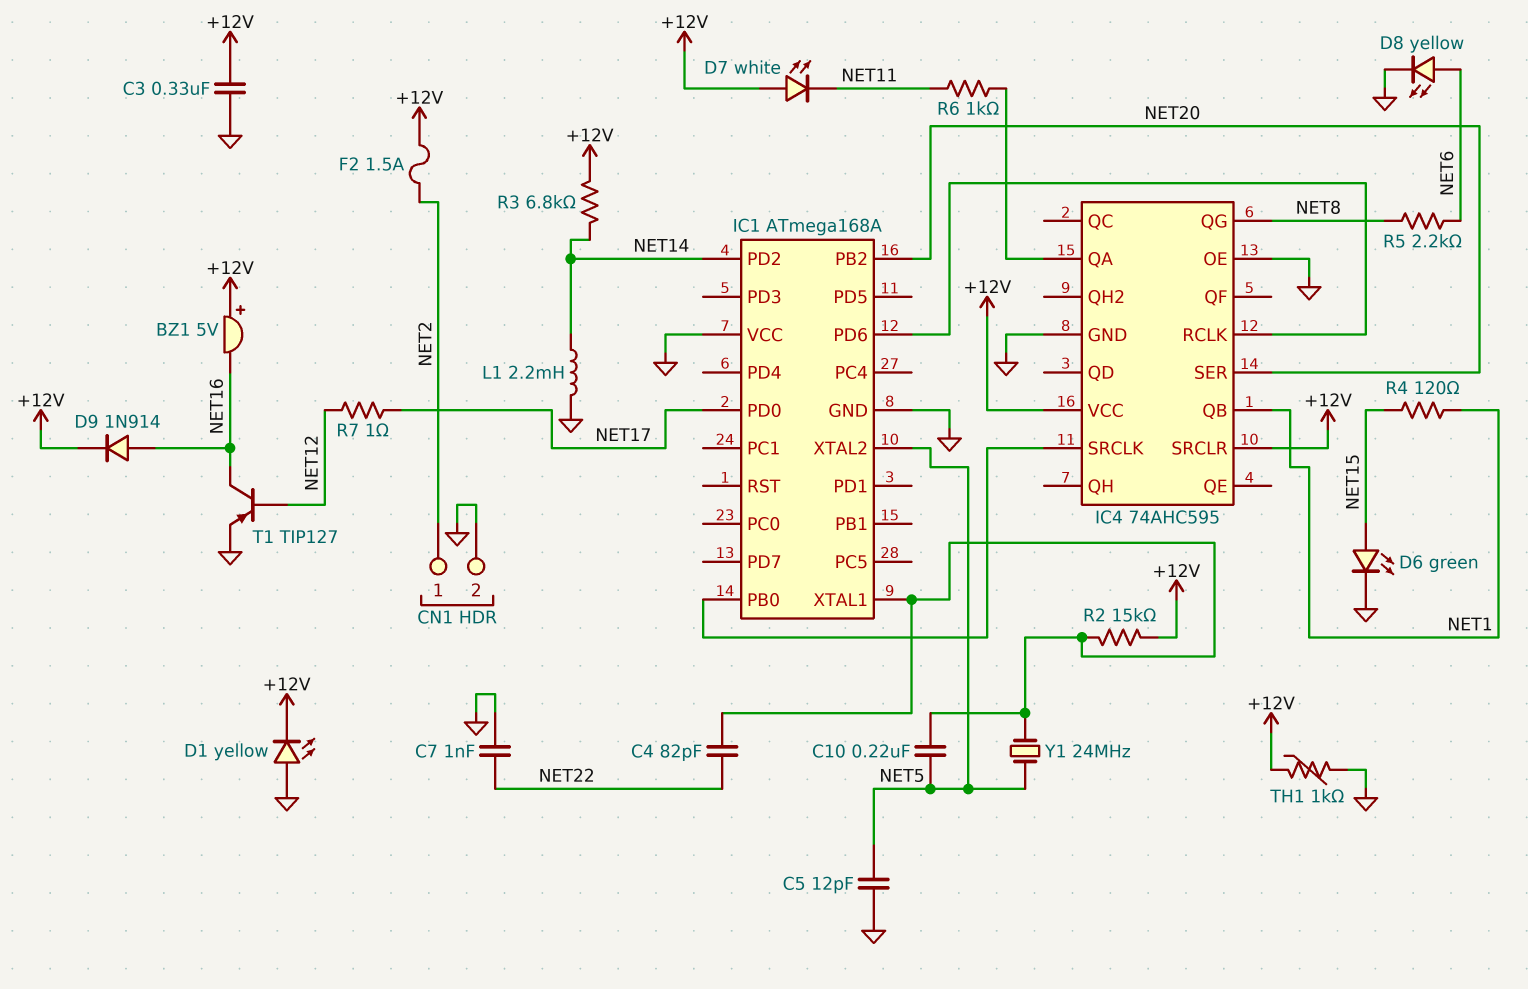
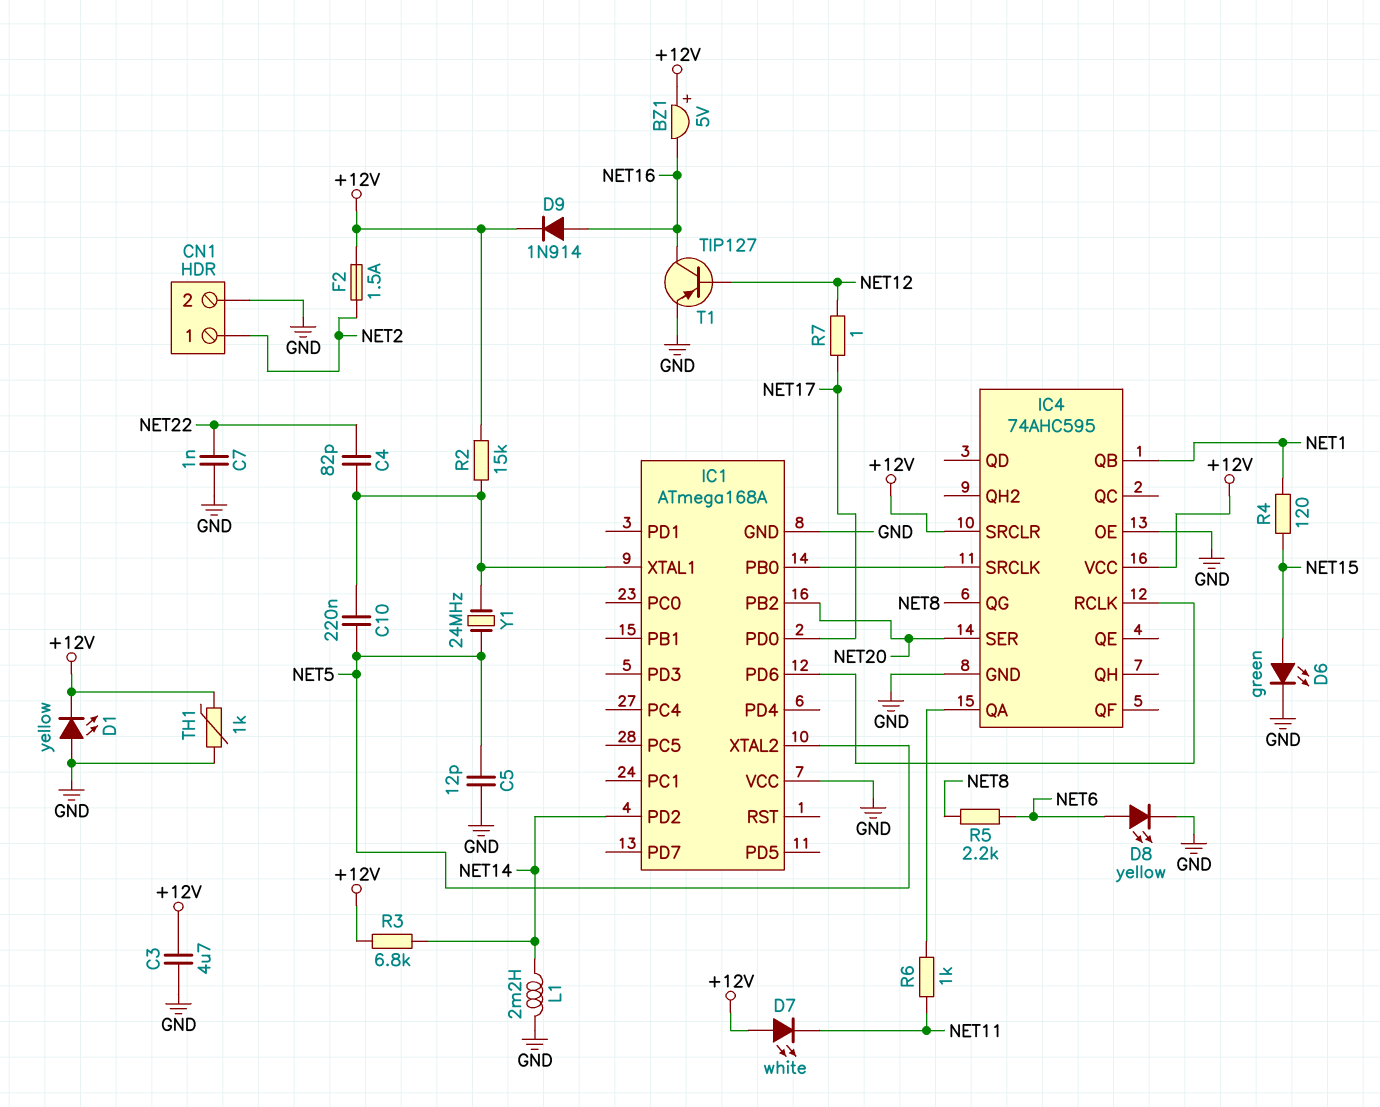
C3: 330nF (+12V, GND) -> 4.7uF (+12V, GND)

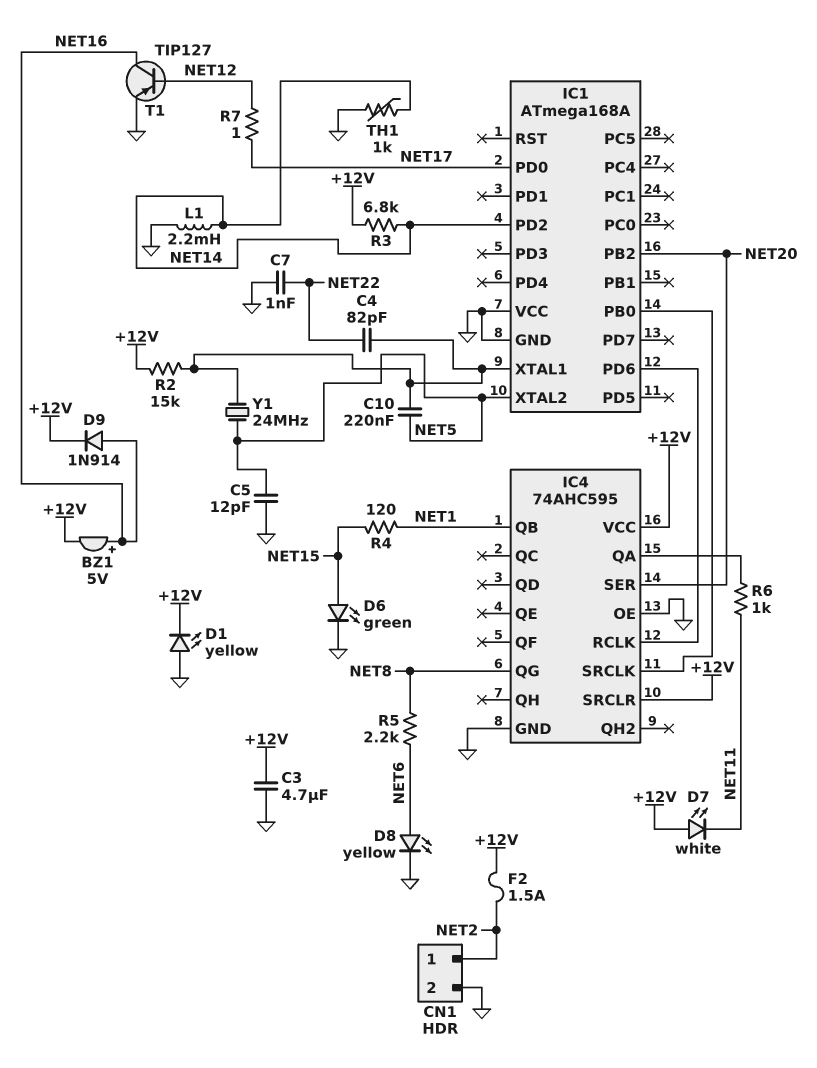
BZ1: buzzer 5V (plus +12V, minus NET16) -> buzzer 5V (plus NET16, minus +12V)
TH1: 1k (+12V, GND) -> 1k (GND, NET14)

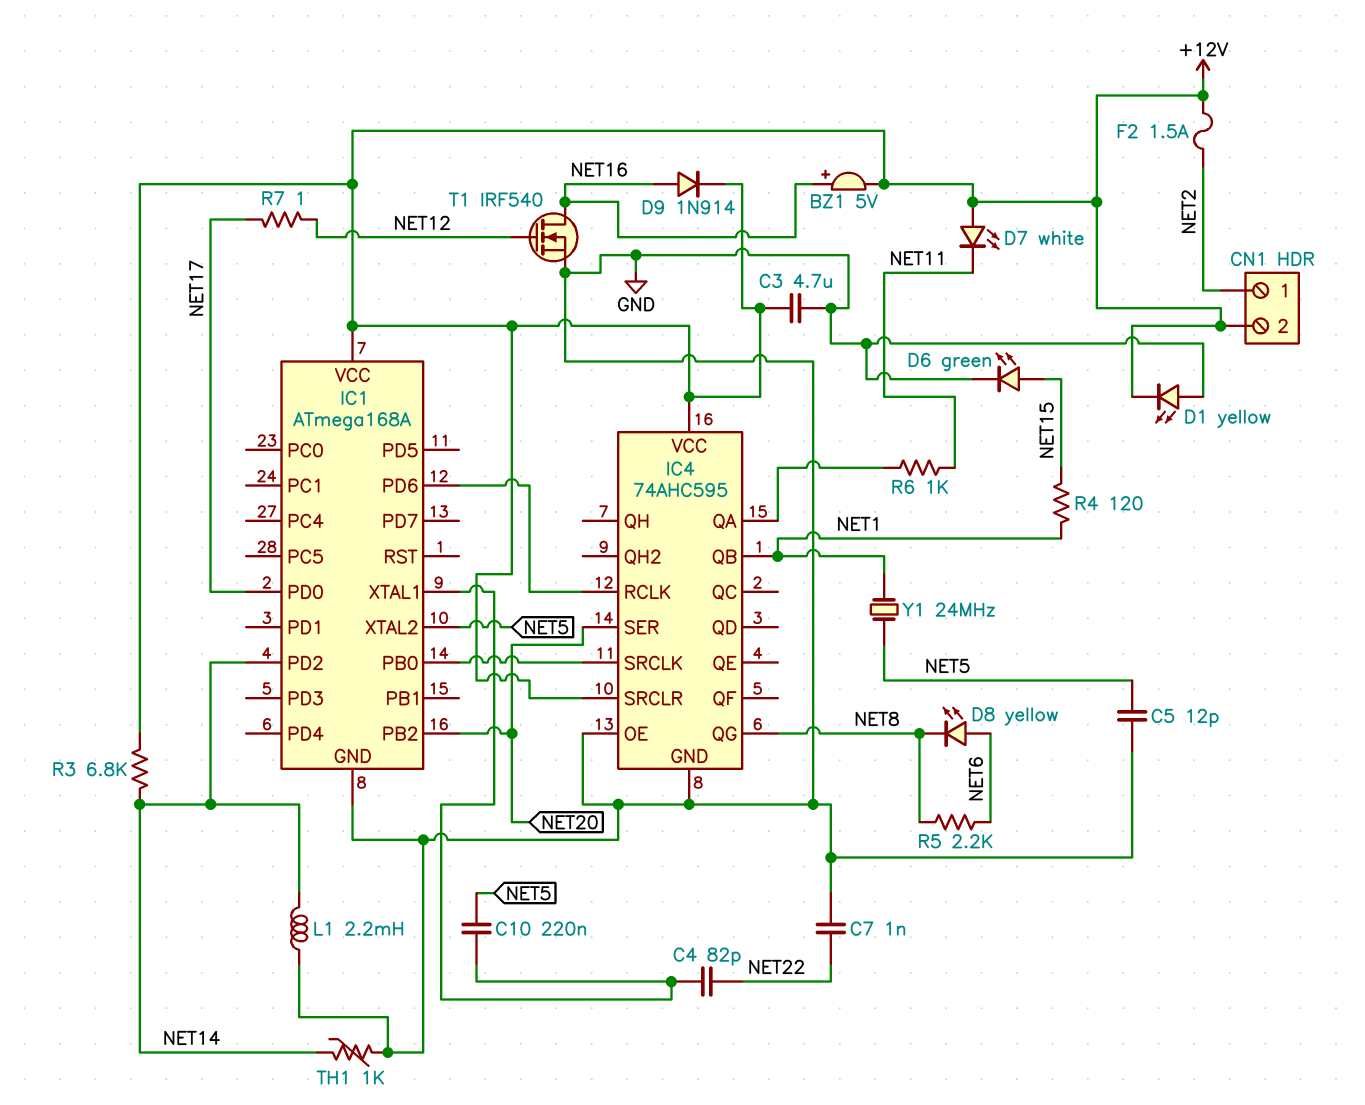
CN1 pin 2: GND -> +12V
D8: LED yellow (A NET6, K GND) -> LED yellow (A NET6, K NET8)
IC1 pin VCC: GND -> +12V
R2: 15k (+12V, IC1/XTAL1) -> none
T1: PNP TIP127 (B NET12, C NET16, E GND) -> NMOS IRF540 (G NET12, D NET16, S GND)
Y1: 24MHz (IC1/XTAL1, NET5) -> 24MHz (NET1, NET5)

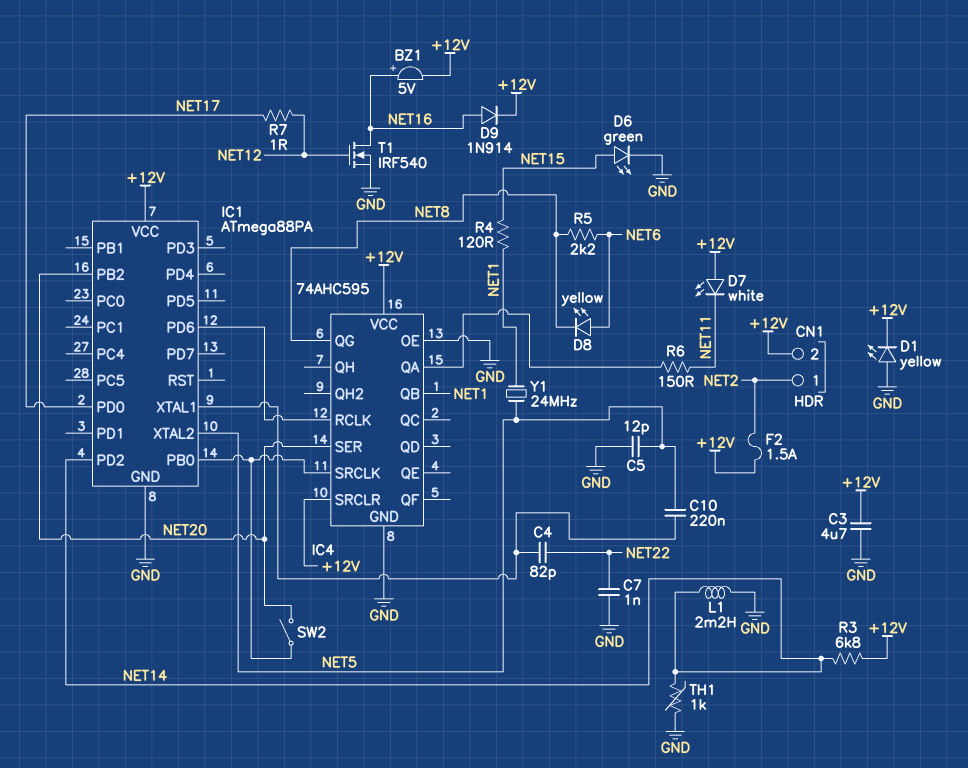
IC1: ATmega168A -> ATmega88PA
R6: 1k (IC4/QA, NET11) -> 150 (IC4/QA, NET11)
SW2: none -> switch (IC1/PB0, NET20)

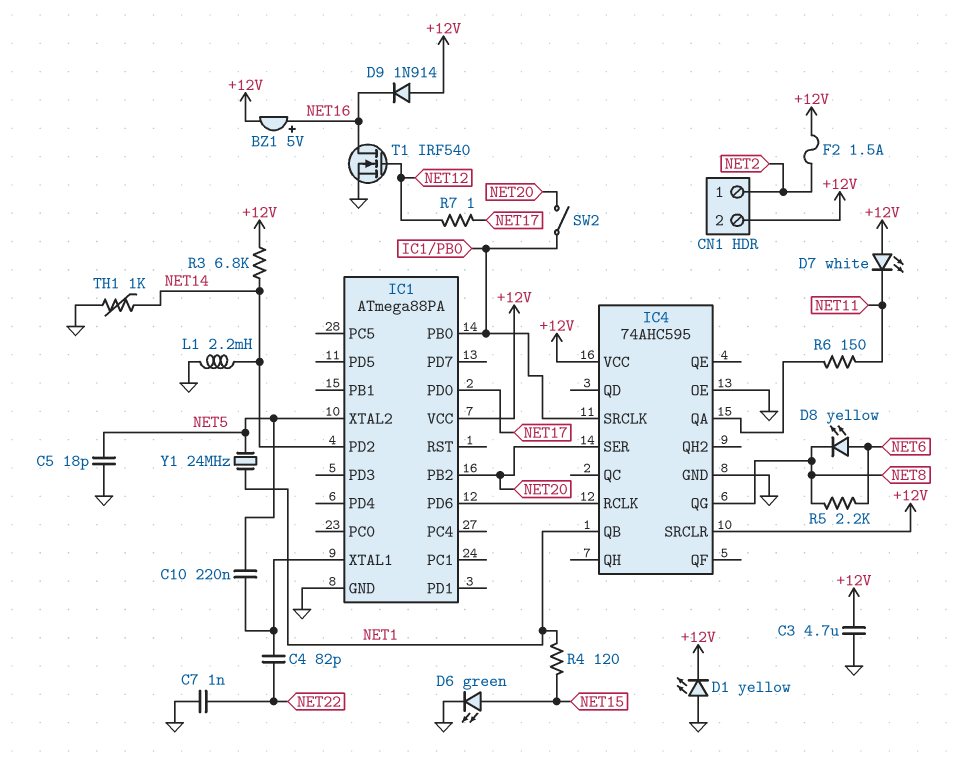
C5: 12pF (GND, NET5) -> 18pF (GND, NET5)
D9: diode 1N914 (A NET16, K +12V) -> diode 1N914 (A +12V, K NET16)

